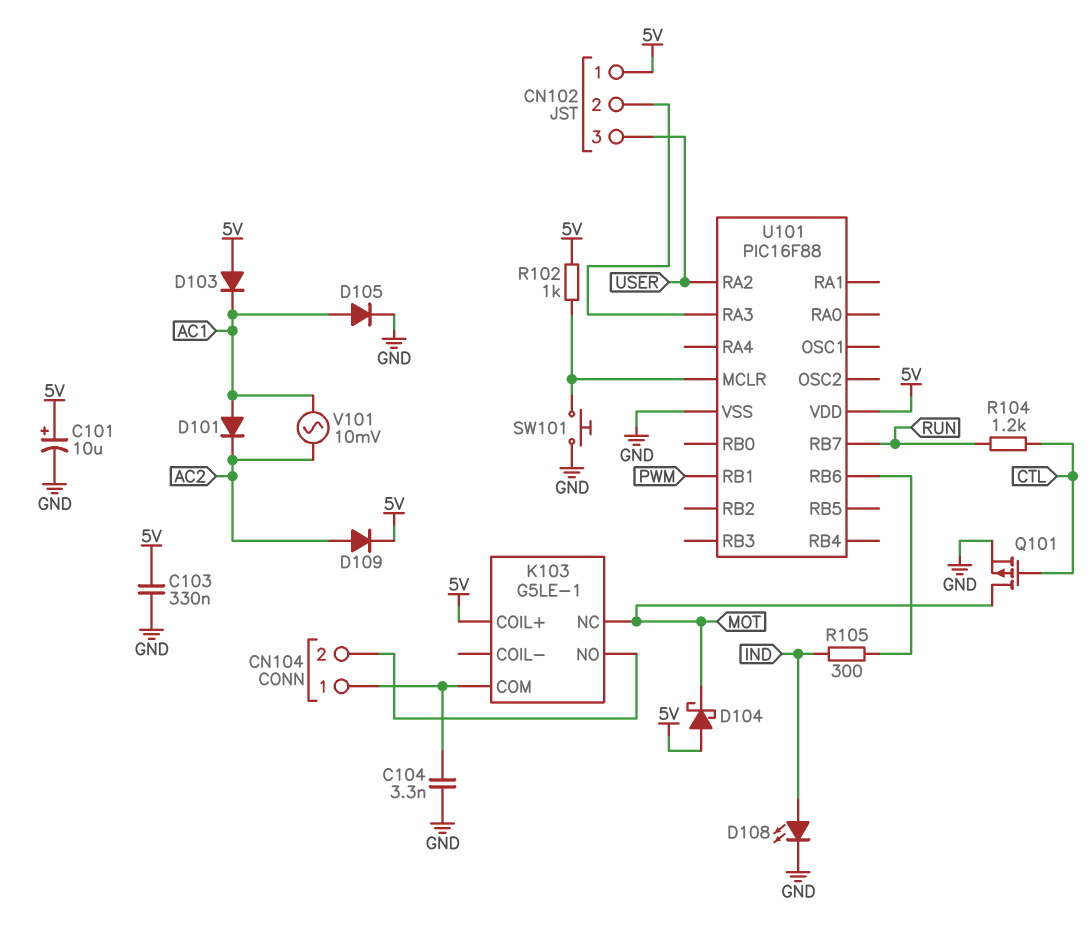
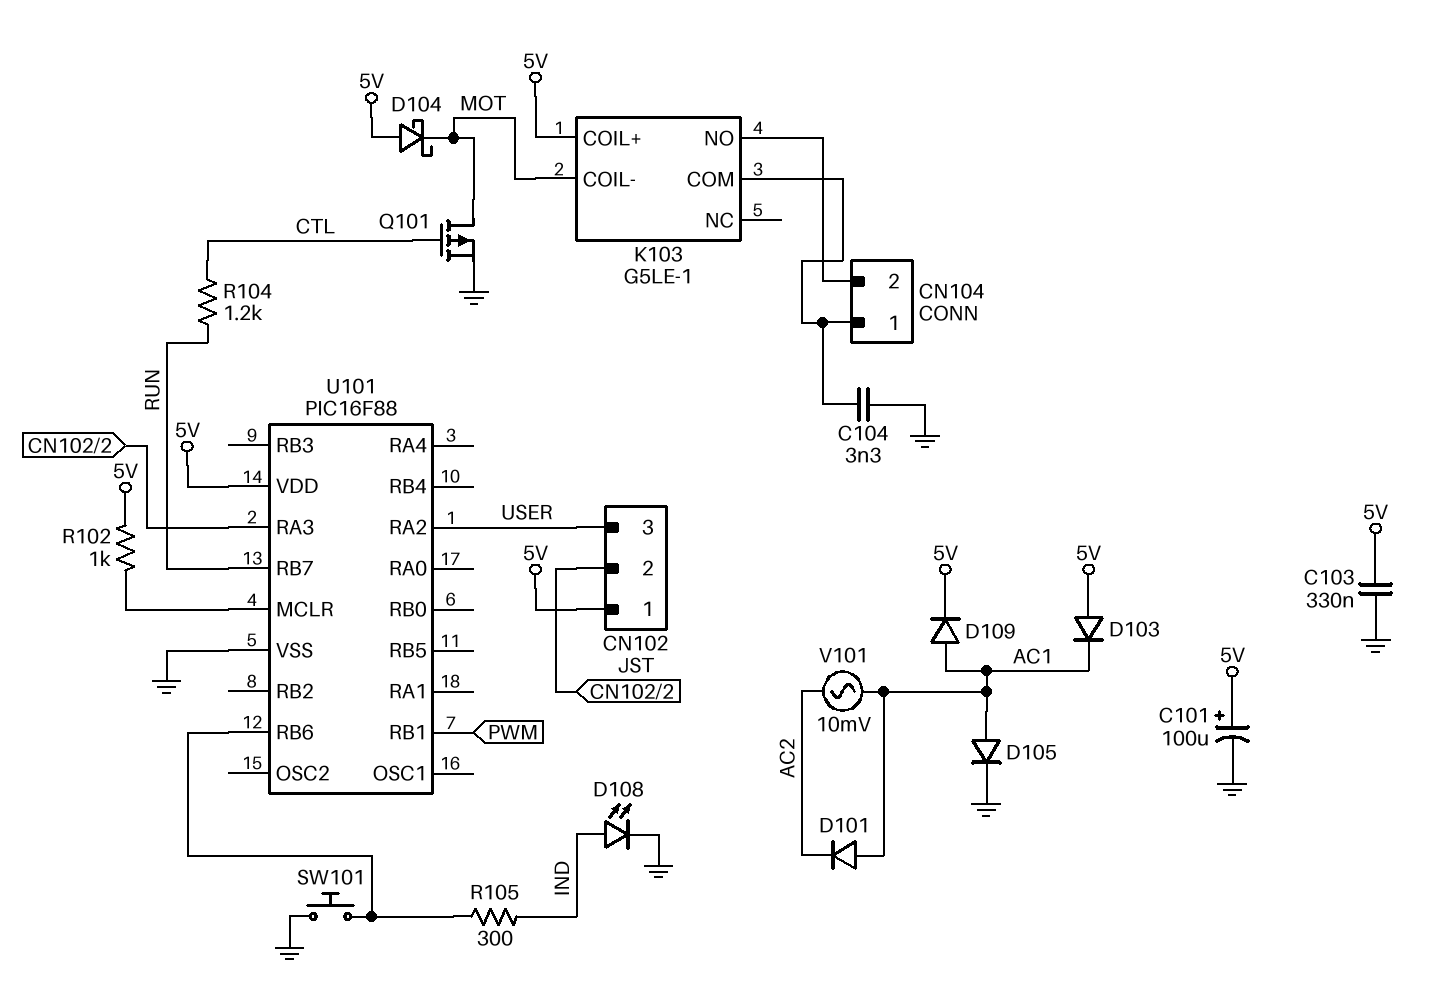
C101: 10uF (plus 5V, minus GND) -> 100uF (plus 5V, minus GND)
D109: diode (A AC2, K 5V) -> diode (A AC1, K 5V)
K103 pin COIL-: none -> MOT
K103 pin NC: MOT -> none
SW101: button (GND, U101/MCLR) -> button (GND, U101/RB6)

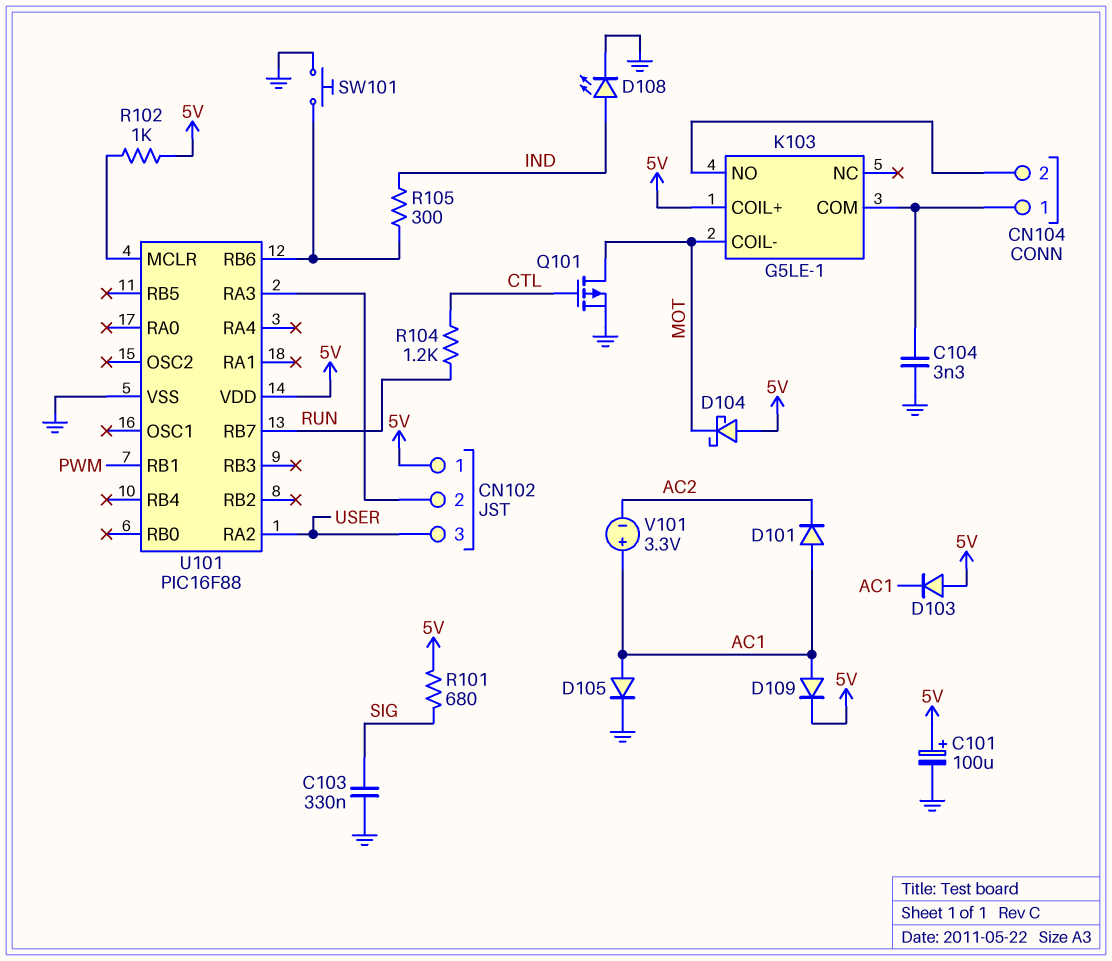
C103: 330nF (5V, GND) -> 330nF (GND, SIG)
R101: none -> 680 (5V, SIG)
V101: AC 10mV (AC1, AC2) -> 3.3V (plus AC1, minus AC2)

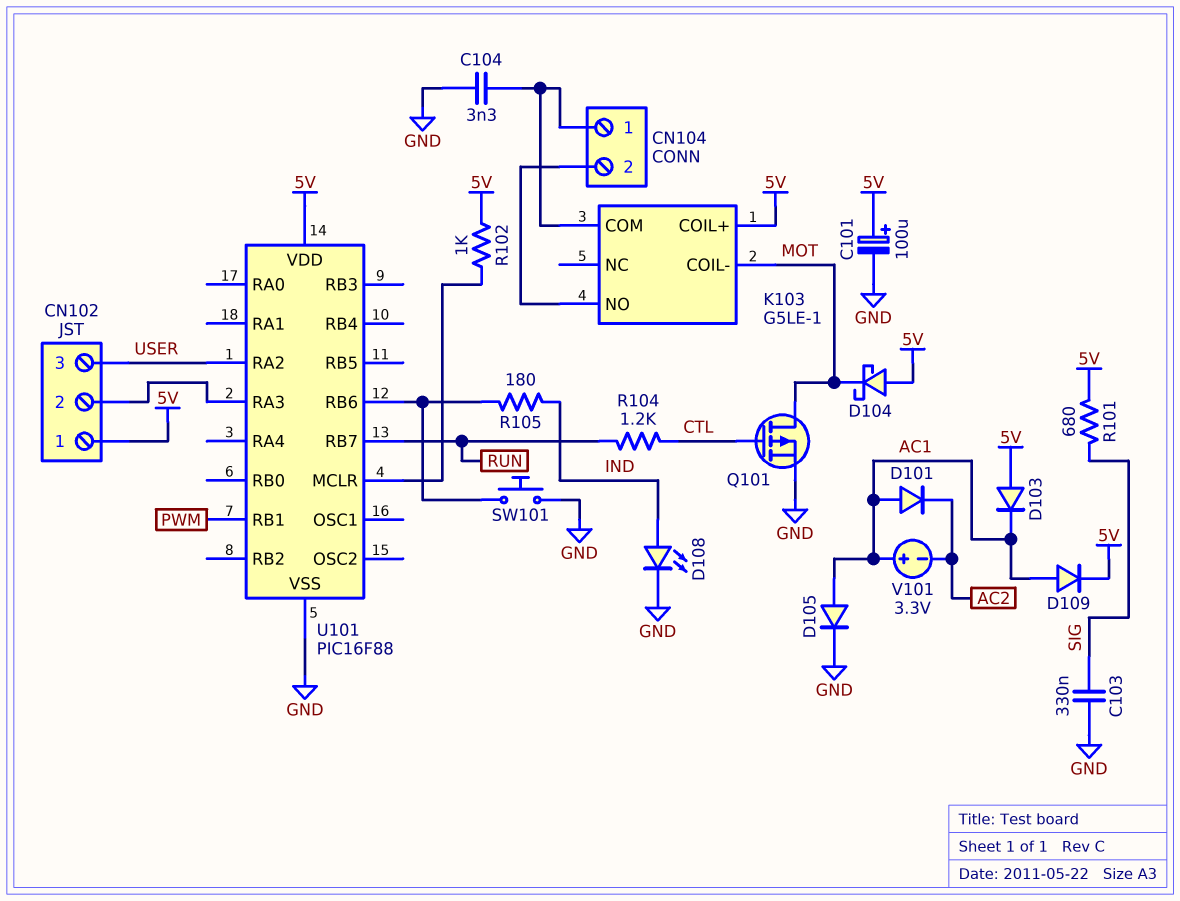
R105: 300 (IND, U101/RB6) -> 180 (IND, U101/RB6)

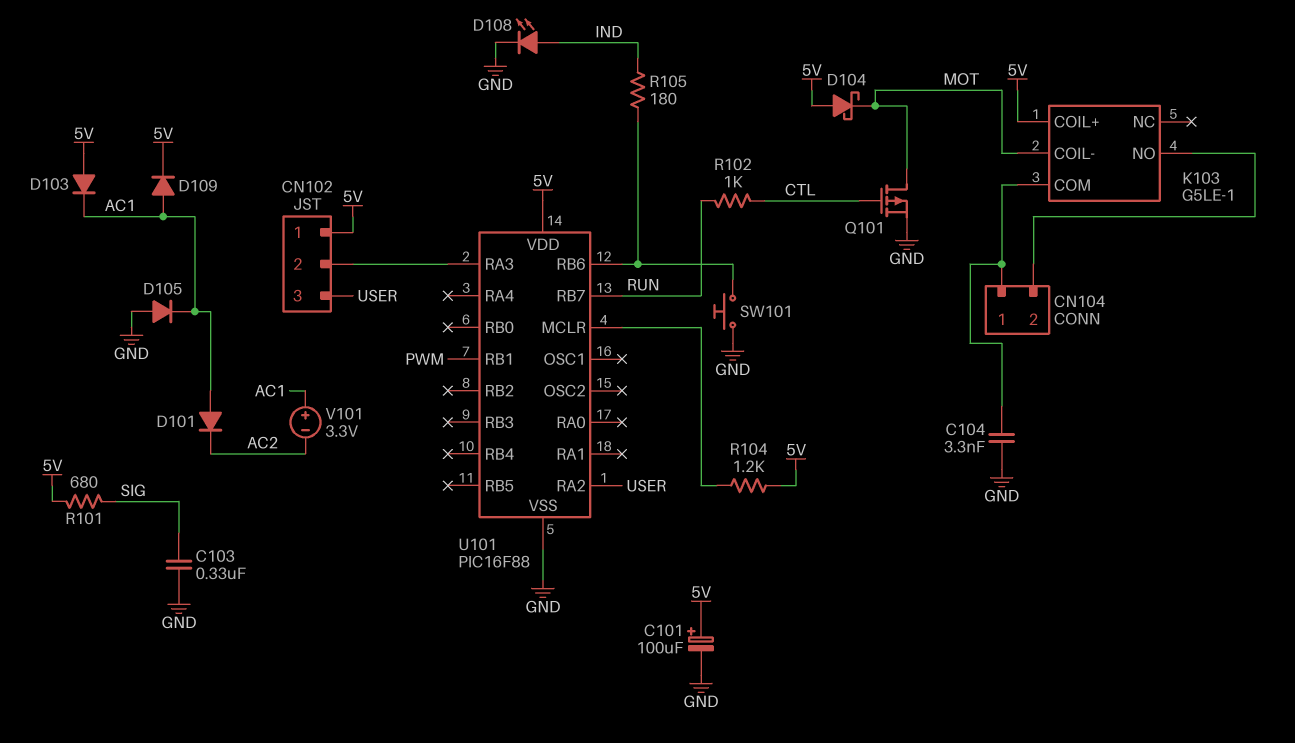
D105: diode (A AC1, K GND) -> diode (A GND, K AC1)
R102: 1k (5V, U101/MCLR) -> 1k (CTL, RUN)
R104: 1.2k (CTL, RUN) -> 1.2k (5V, U101/MCLR)

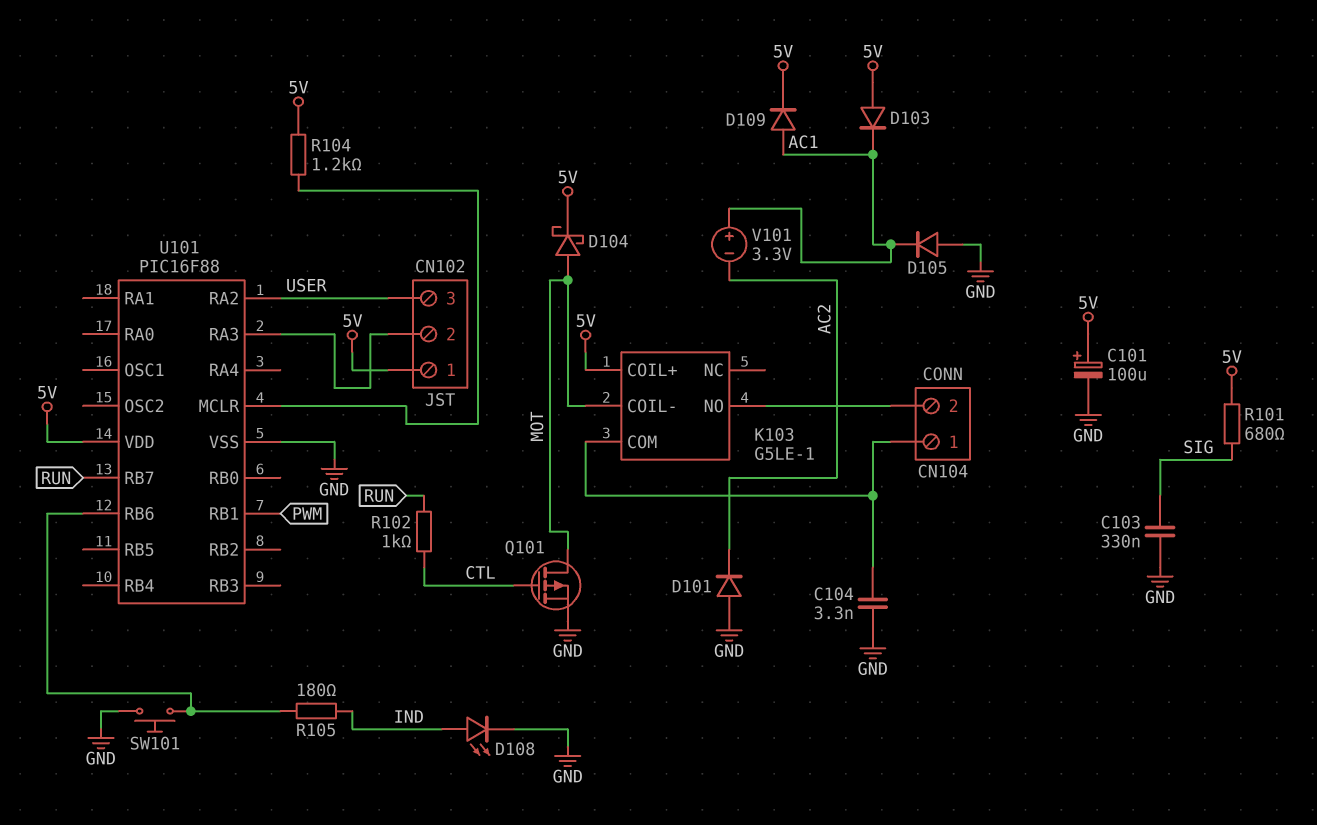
D101: diode (A AC1, K AC2) -> diode (A GND, K AC2)
D104: schottky (A 5V, K MOT) -> schottky (A MOT, K 5V)

